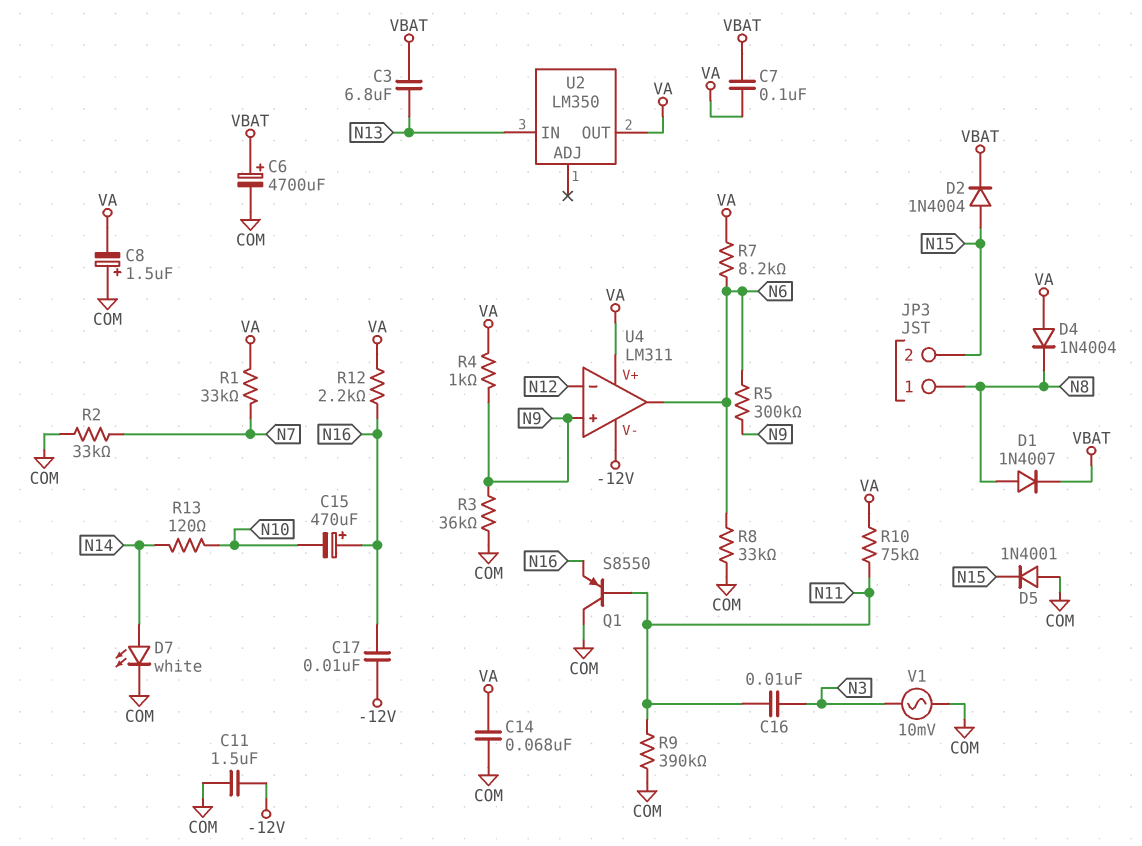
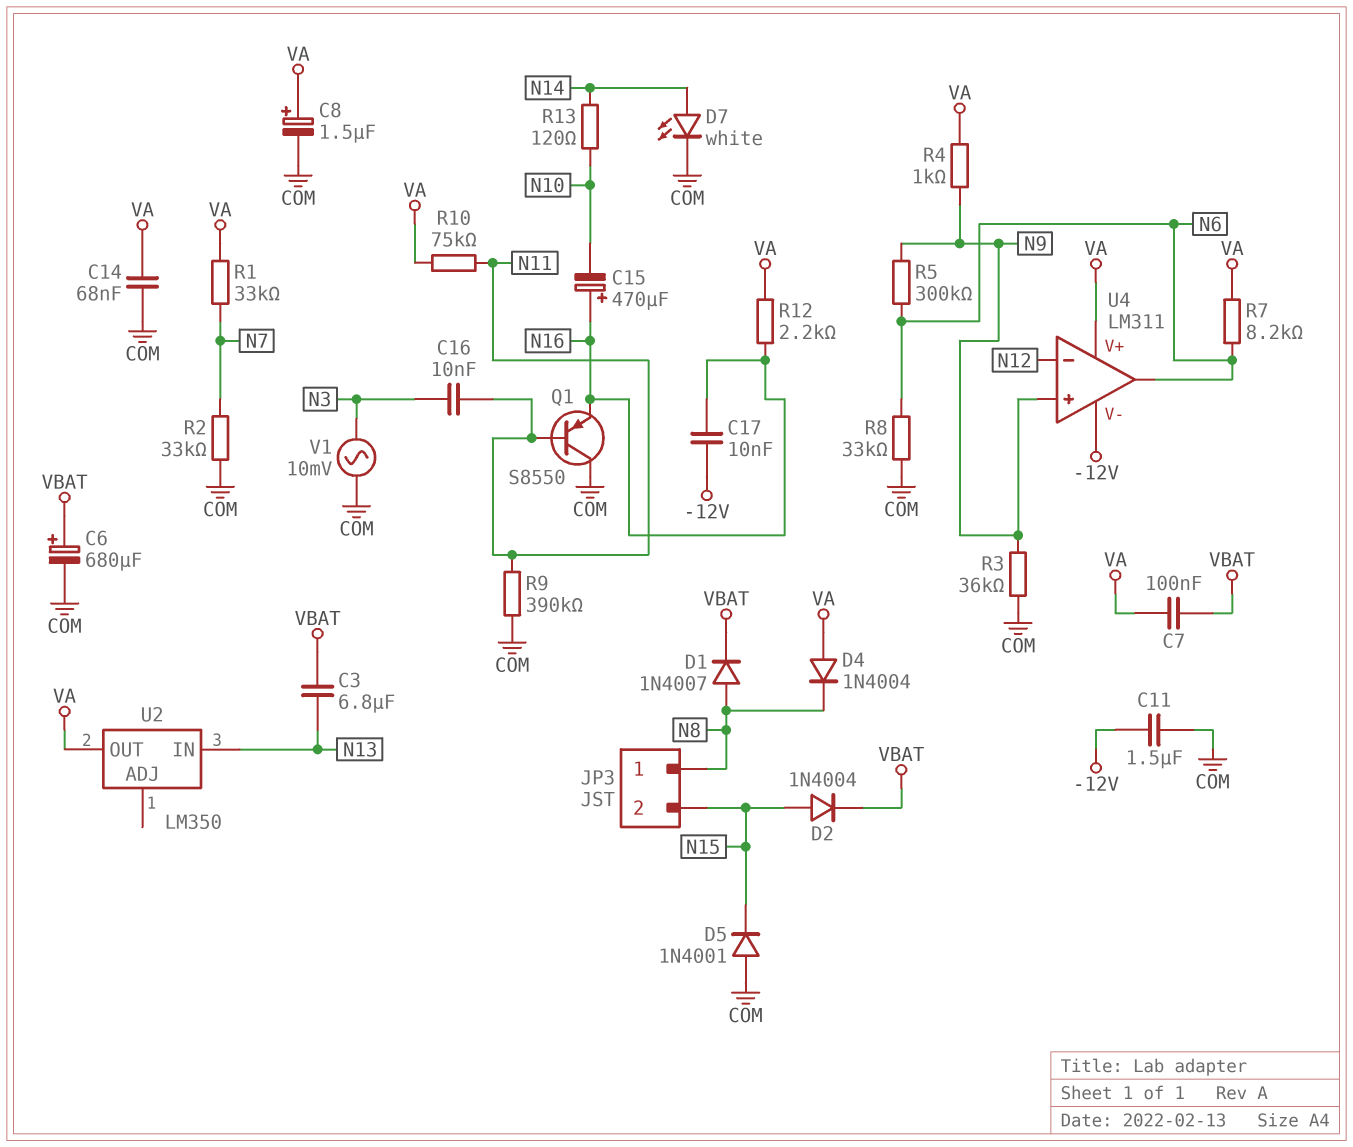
C6: 4700uF (plus VBAT, minus COM) -> 680uF (plus VBAT, minus COM)
C8: 1.5uF (plus COM, minus VA) -> 1.5uF (plus VA, minus COM)

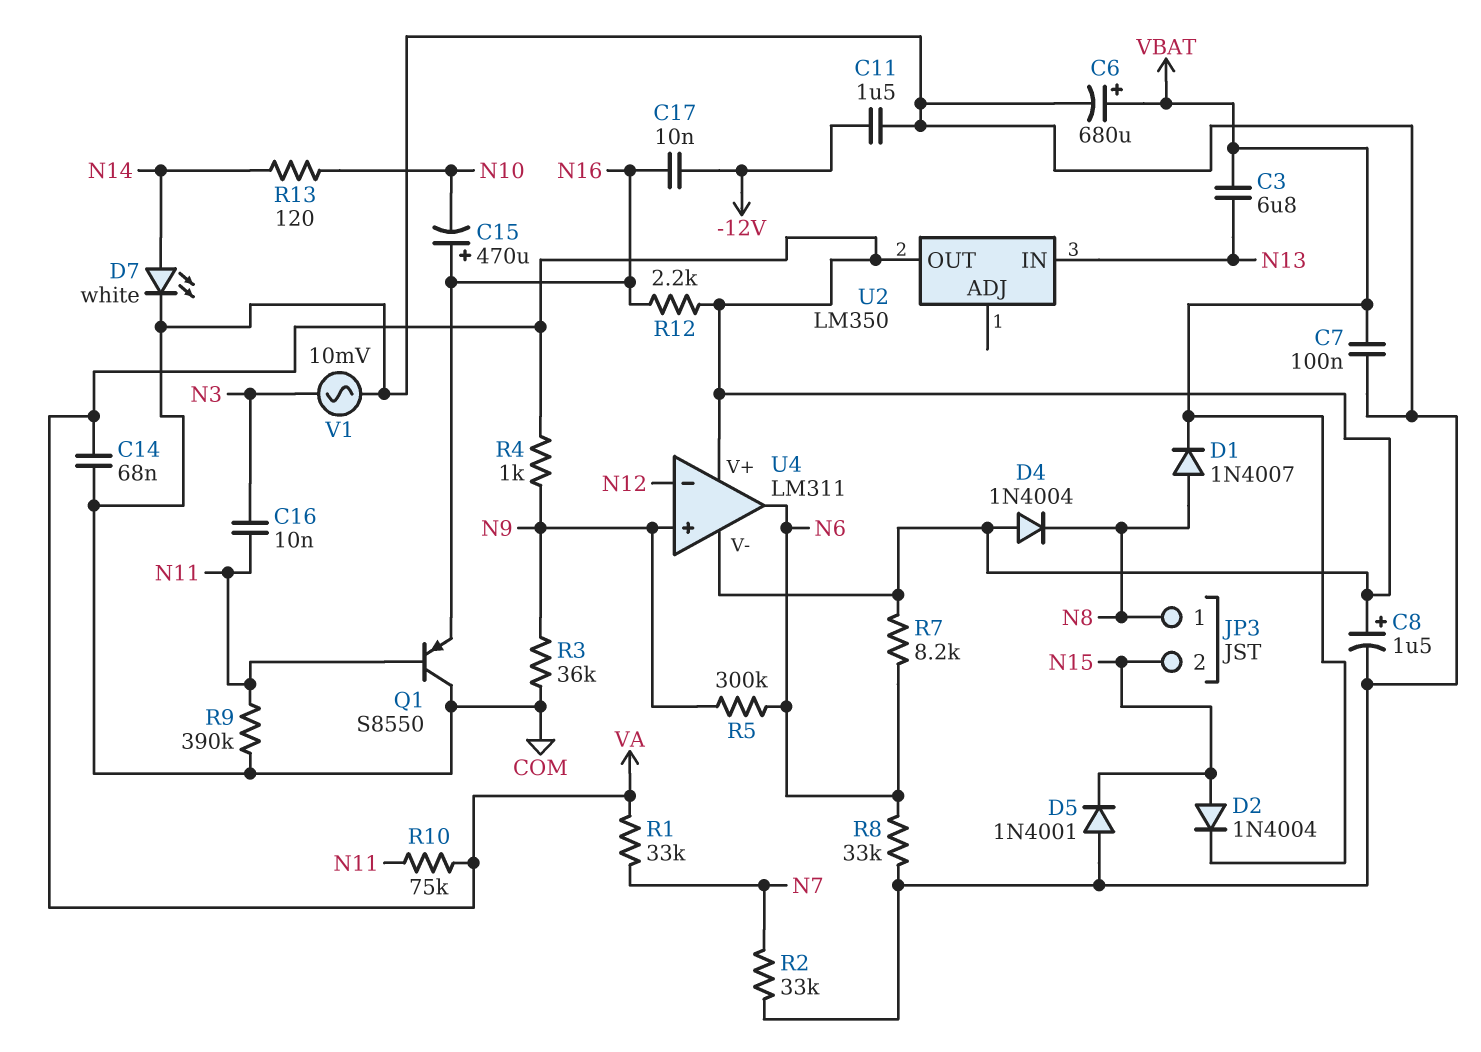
C7: 100nF (VA, VBAT) -> 100nF (COM, VBAT)
U4 pin V-: -12V -> VA

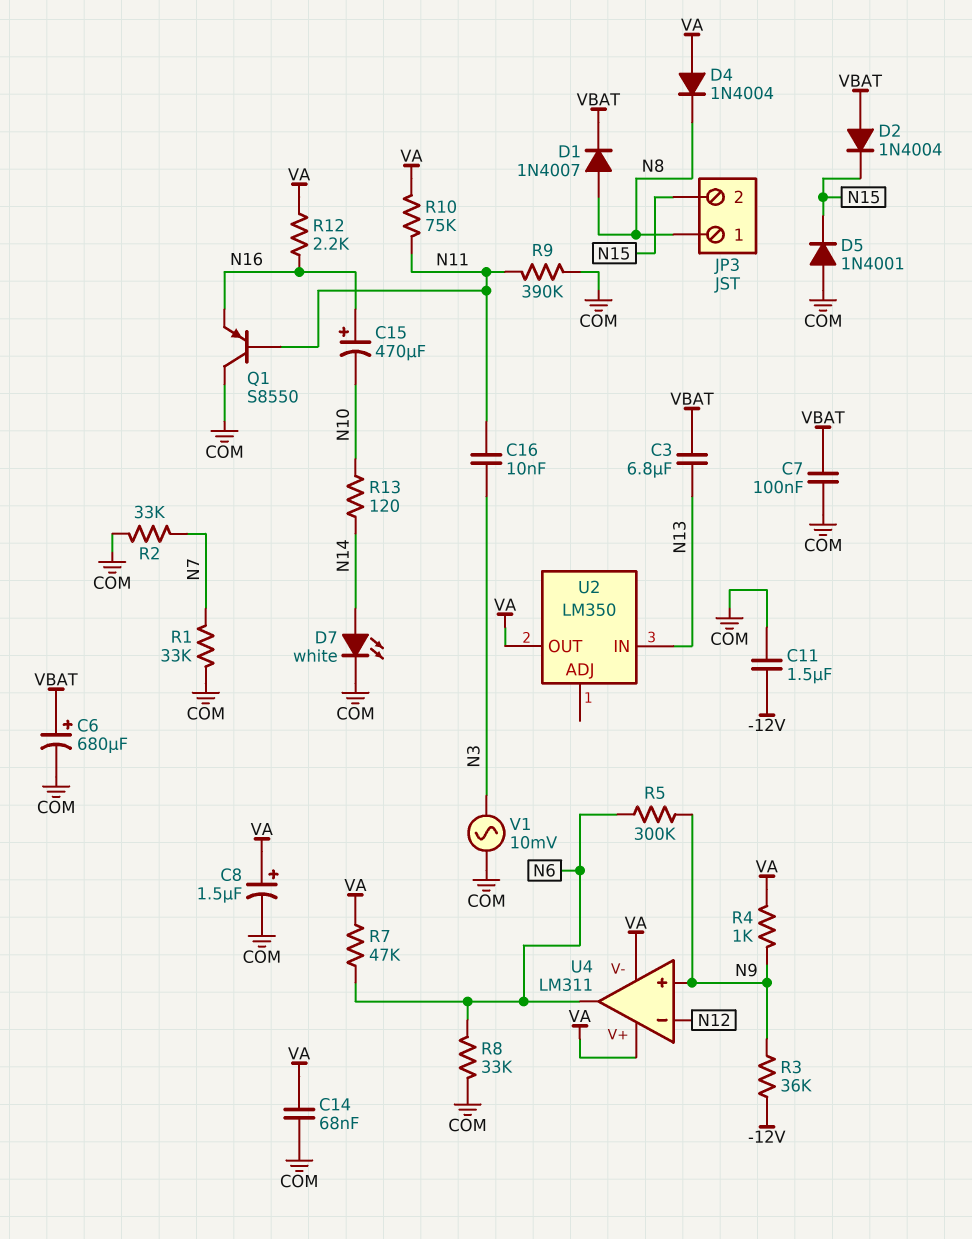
C17: 10nF (-12V, N16) -> none
D2: diode 1N4004 (A N15, K VBAT) -> diode 1N4004 (A VBAT, K N15)
R1: 33k (N7, VA) -> 33k (COM, N7)
R3: 36k (COM, N9) -> 36k (-12V, N9)
R7: 8.2k (N6, VA) -> 47k (N6, VA)

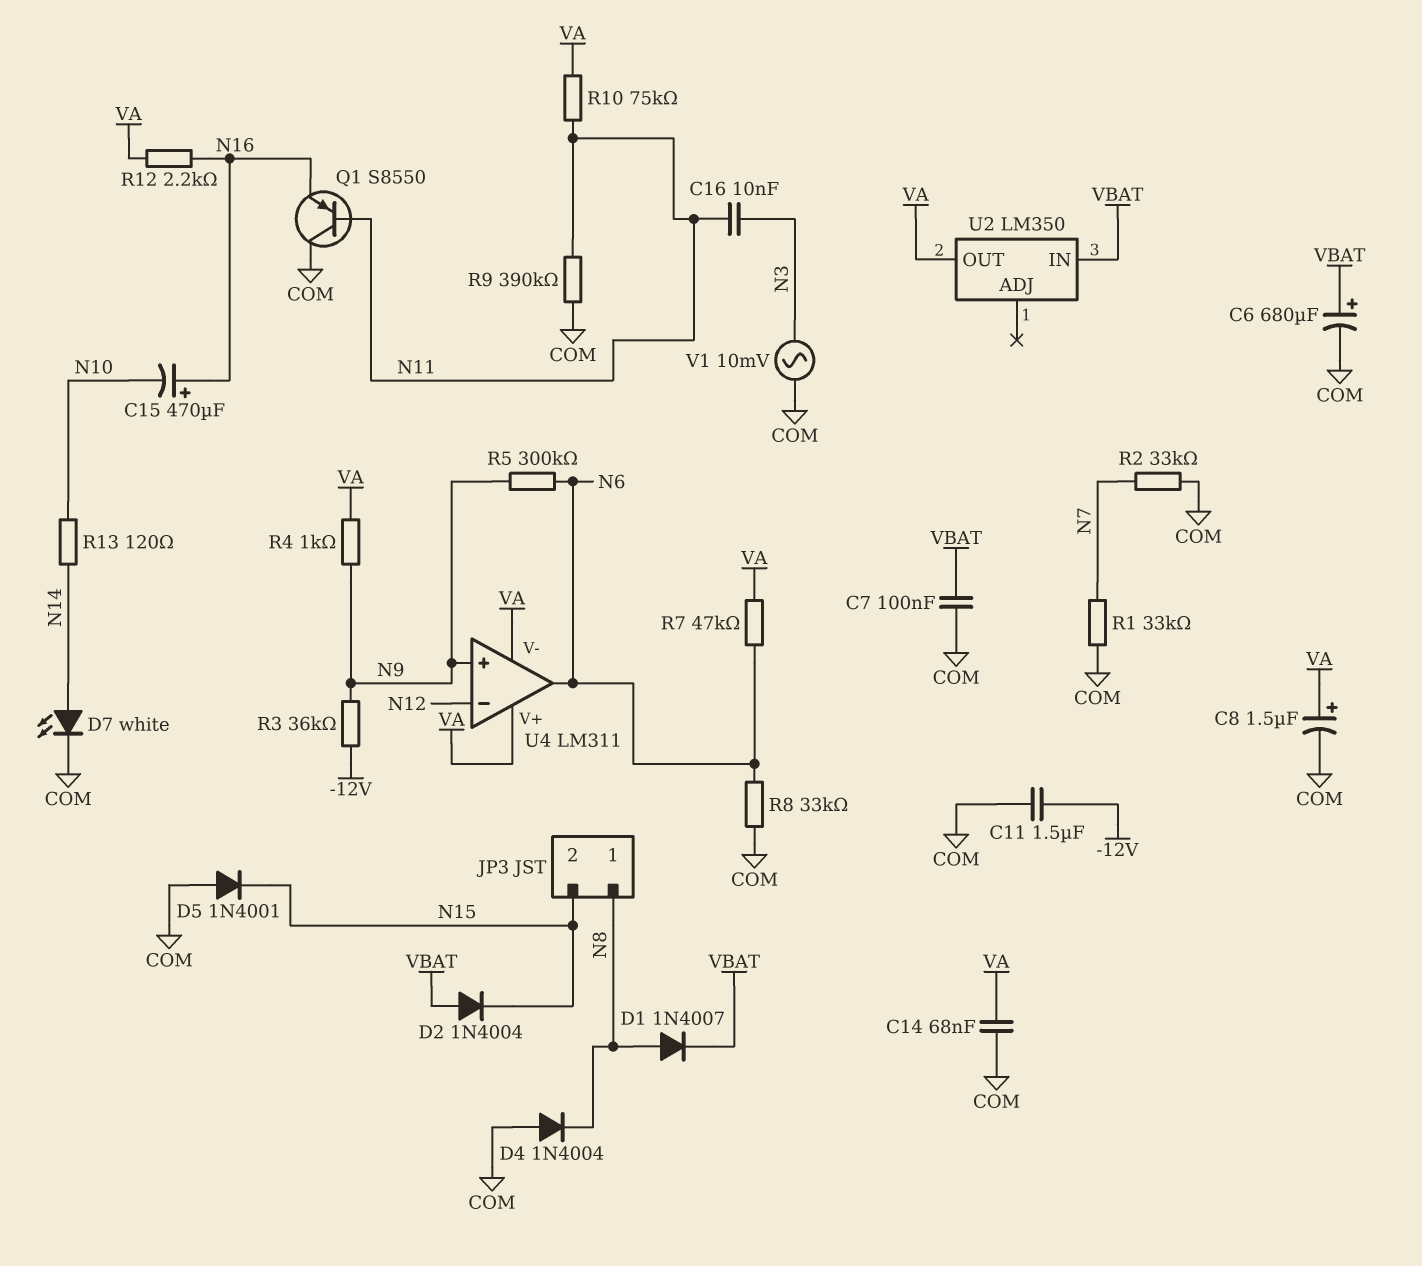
C3: 6.8uF (N13, VBAT) -> none
D4: diode 1N4004 (A VA, K N8) -> diode 1N4004 (A COM, K N8)
U2 pin IN: N13 -> VBAT

